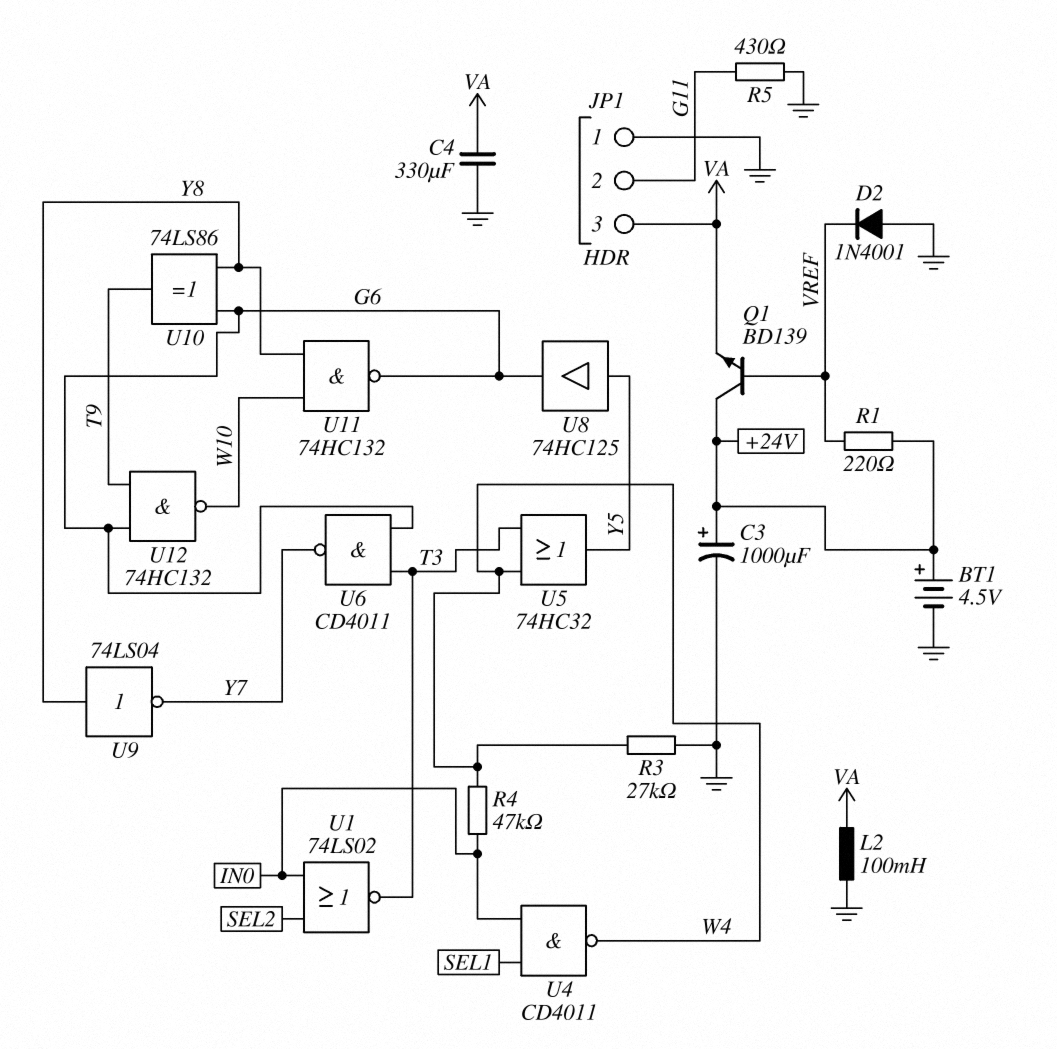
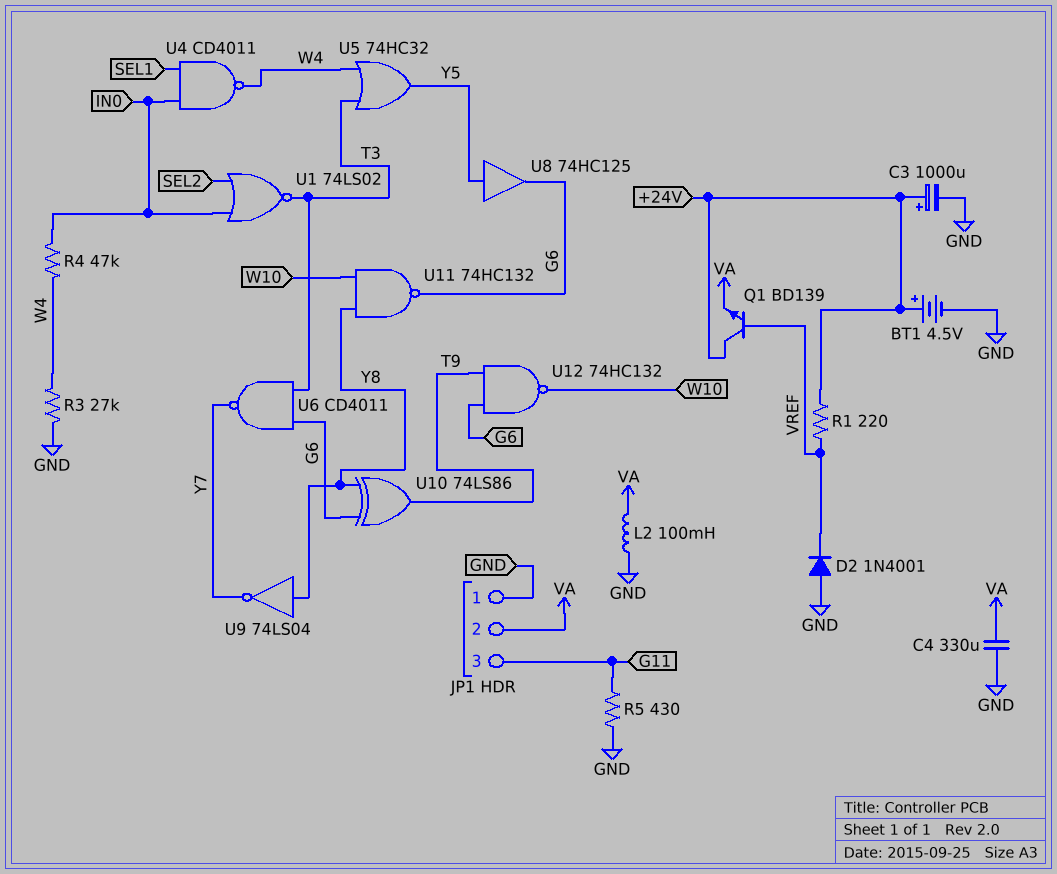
JP1 pin 2: G11 -> VA
JP1 pin 3: VA -> G11

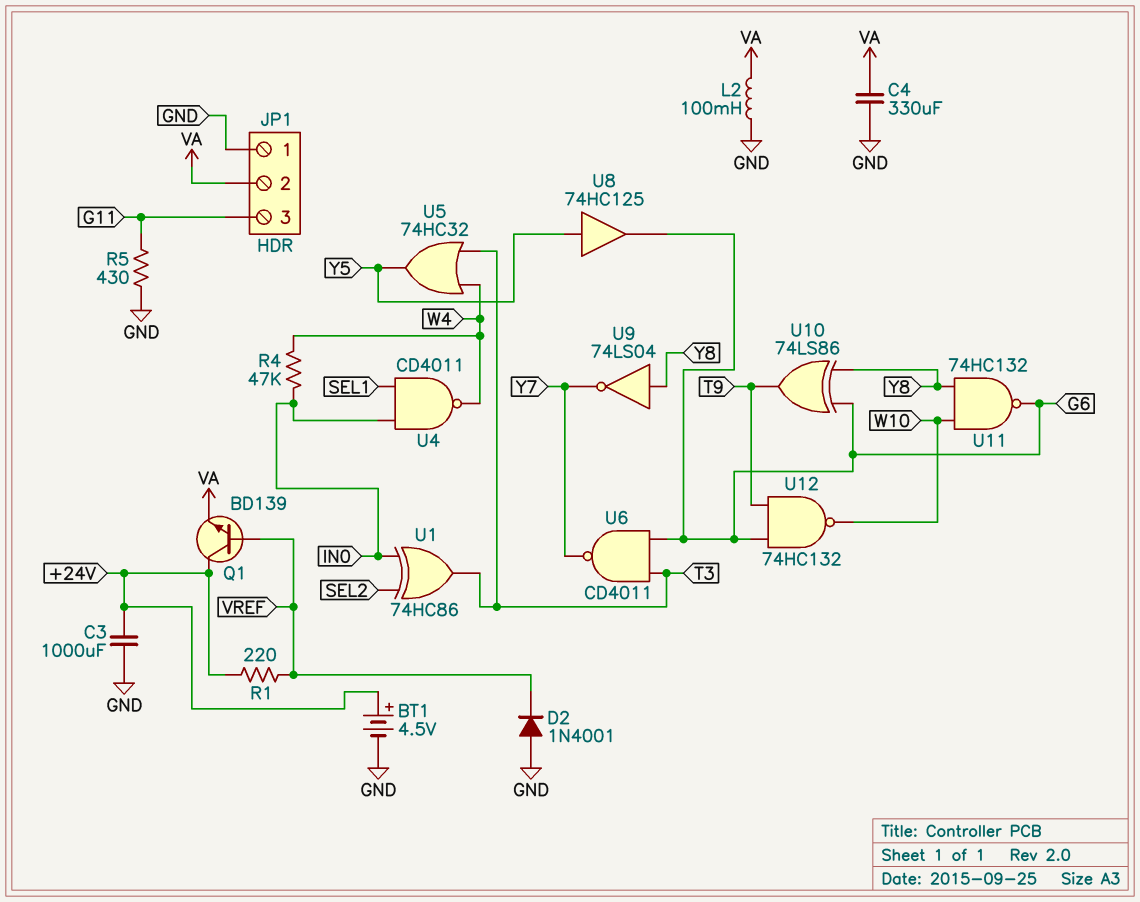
C3: 1000uF (plus +24V, minus GND) -> 1000uF (+24V, GND)
R3: 27k (GND, W4) -> none
U1: NOR 74LS02 (in IN0, in SEL2, out T3) -> XOR 74HC86 (in IN0, in SEL2, out T3)

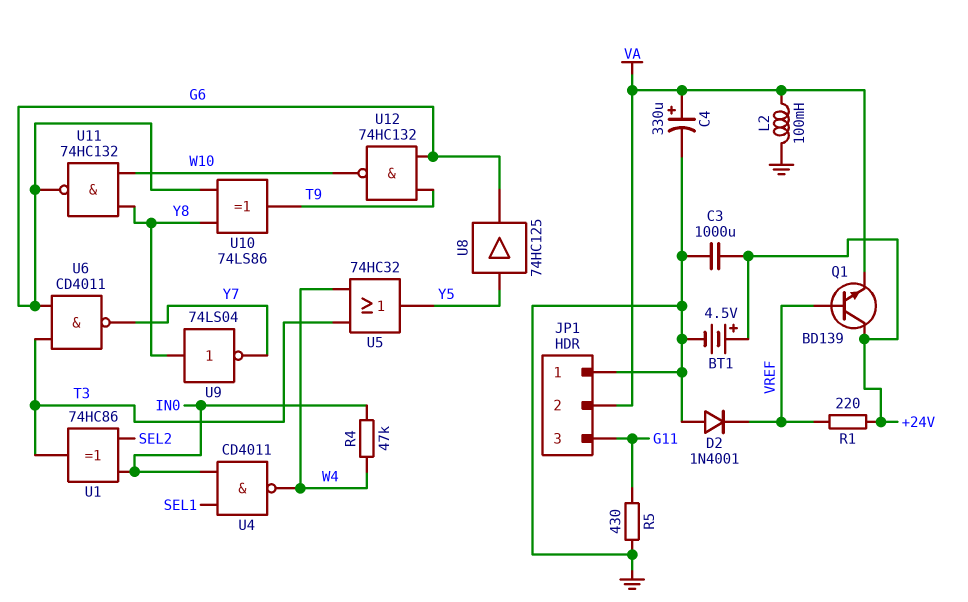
C4: 330uF (GND, VA) -> 330uF (plus VA, minus GND)

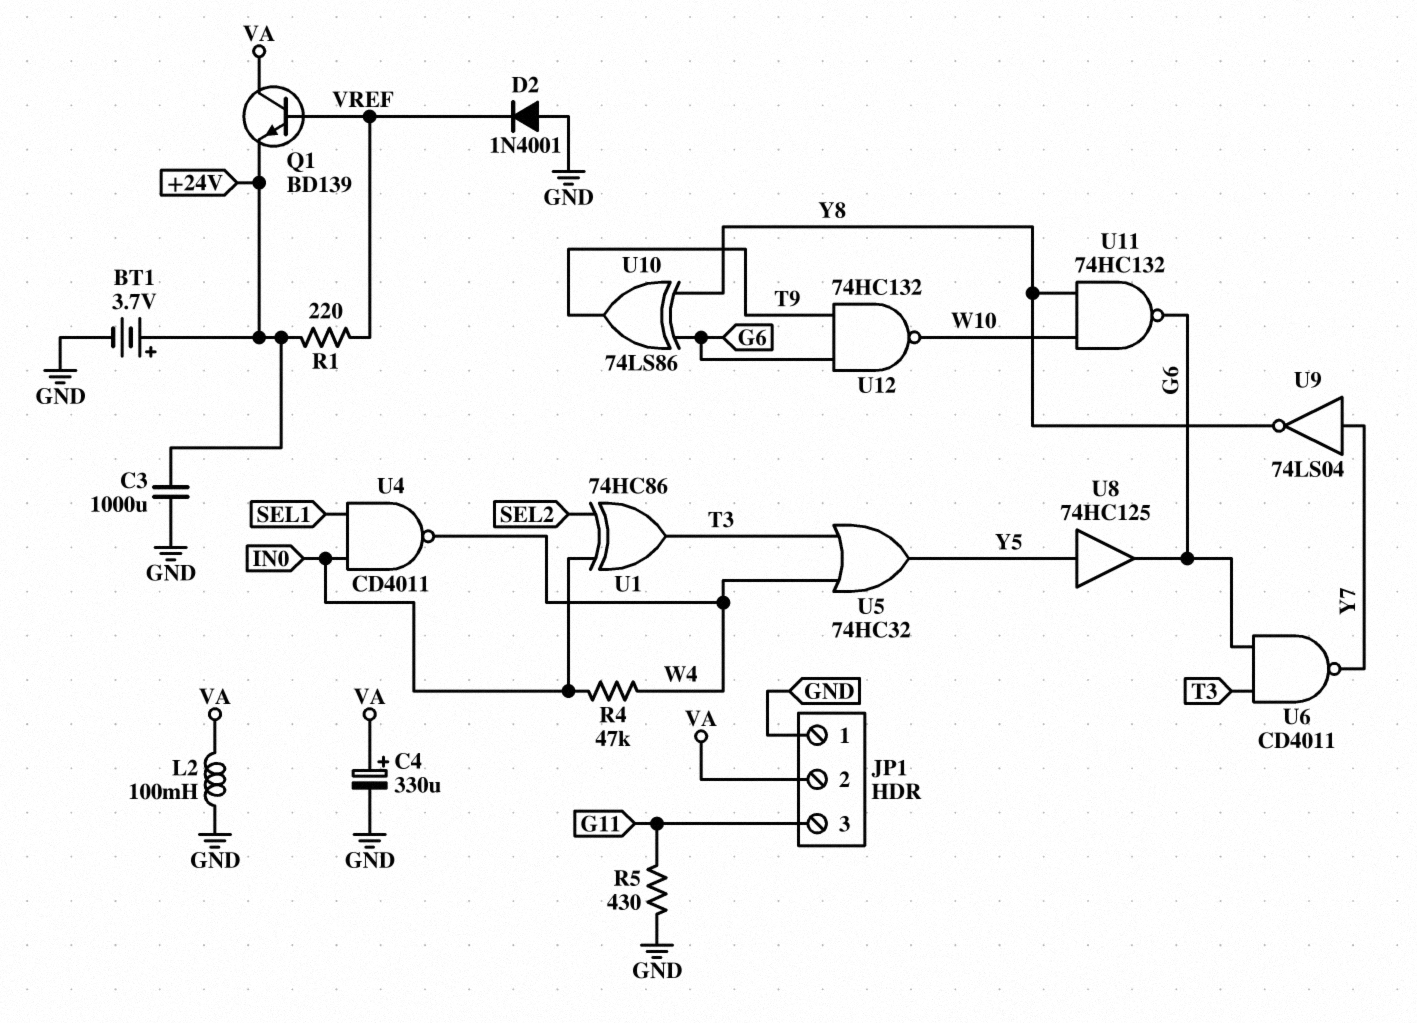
BT1: 4.5V (plus +24V, minus GND) -> 3.7V (plus +24V, minus GND)
Q1: NPN BD139 (B VREF, C +24V, E VA) -> NPN BD139 (B VREF, C VA, E +24V)
U9: NOT 74LS04 (in Y8, out Y7) -> NOT 74LS04 (in Y7, out Y8)

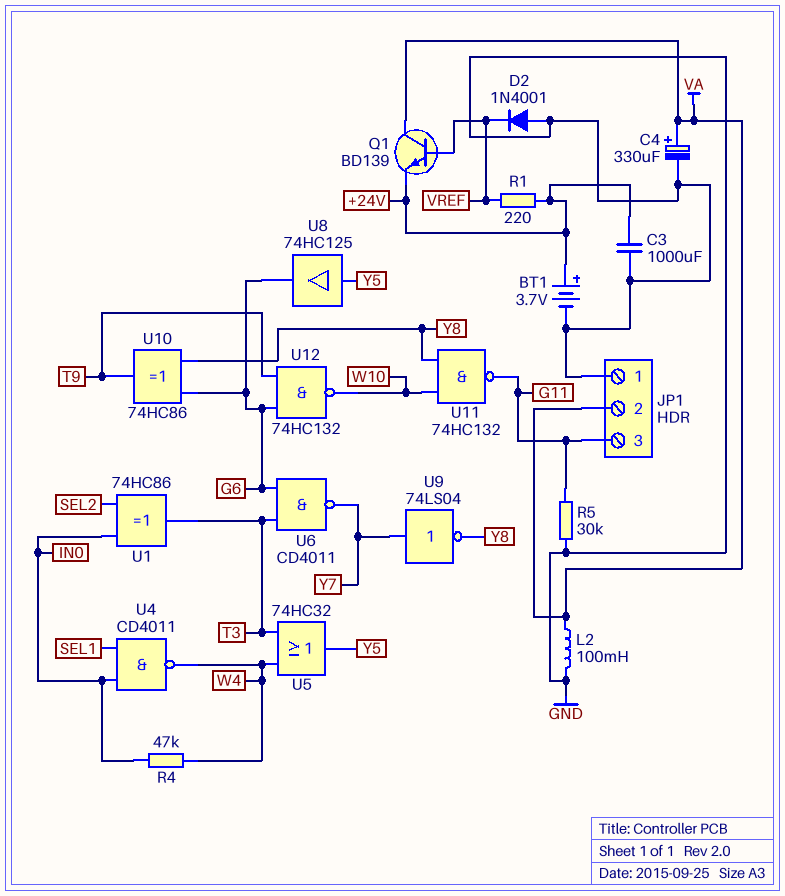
R5: 430 (G11, GND) -> 30k (G11, GND)
U10: XOR 74LS86 (in G6, in Y8, out T9) -> XOR 74HC86 (in G6, in Y8, out T9)
U11: NAND 74HC132 (in W10, in Y8, out G6) -> NAND 74HC132 (in W10, in Y8, out G11)

